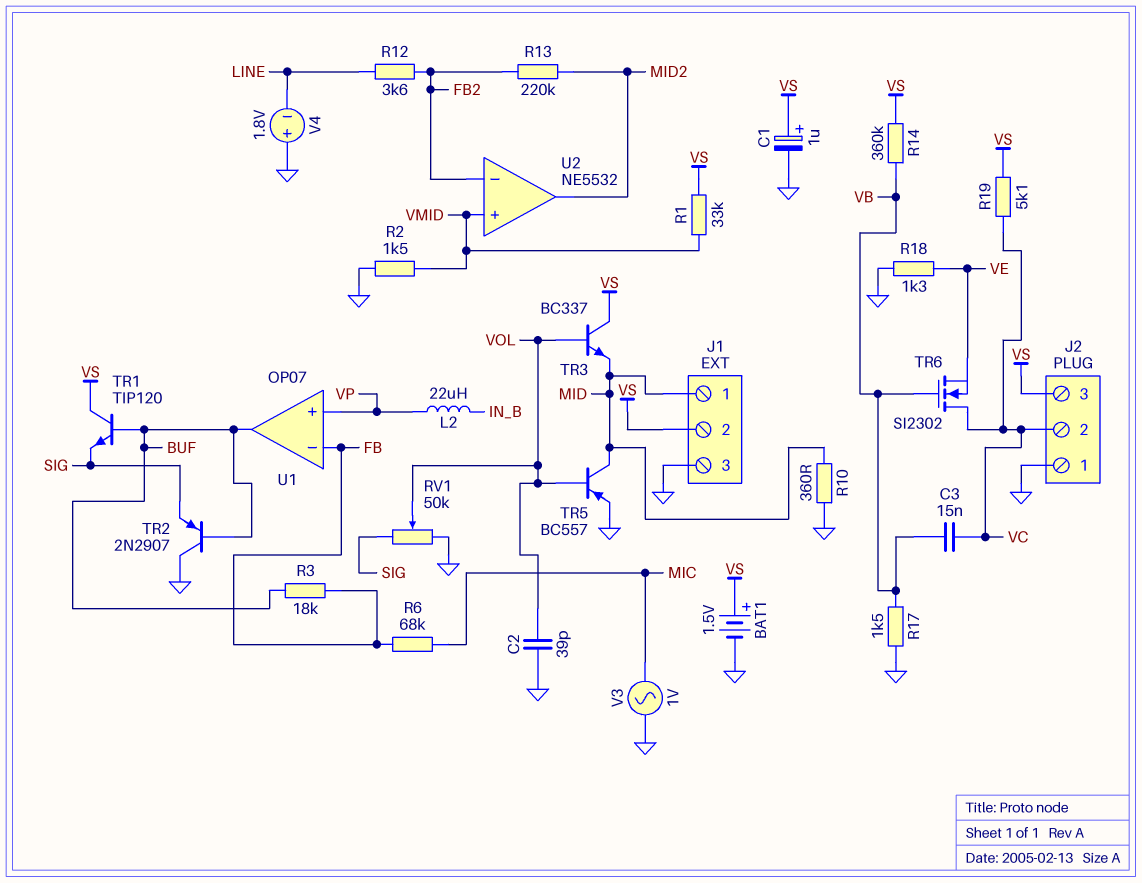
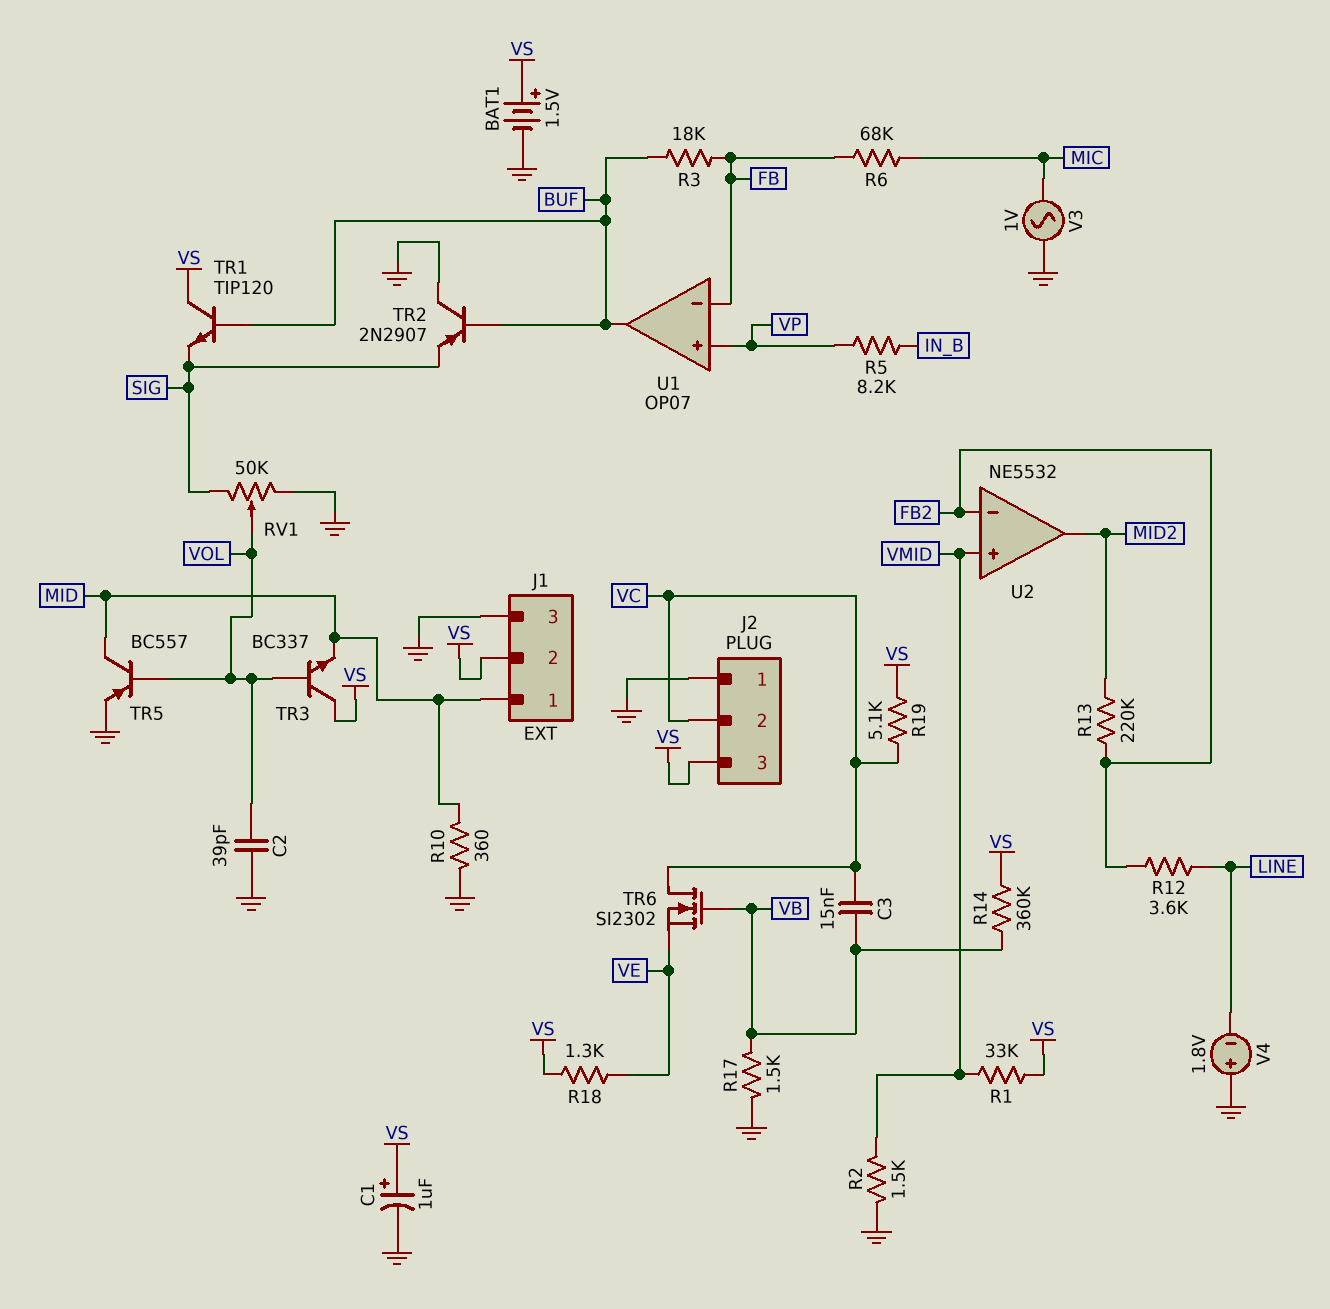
L2: 22uH (IN_B, VP) -> none
R5: none -> 8.2k (IN_B, VP)
R18: 1.3k (GND, VE) -> 1.3k (VE, VS)

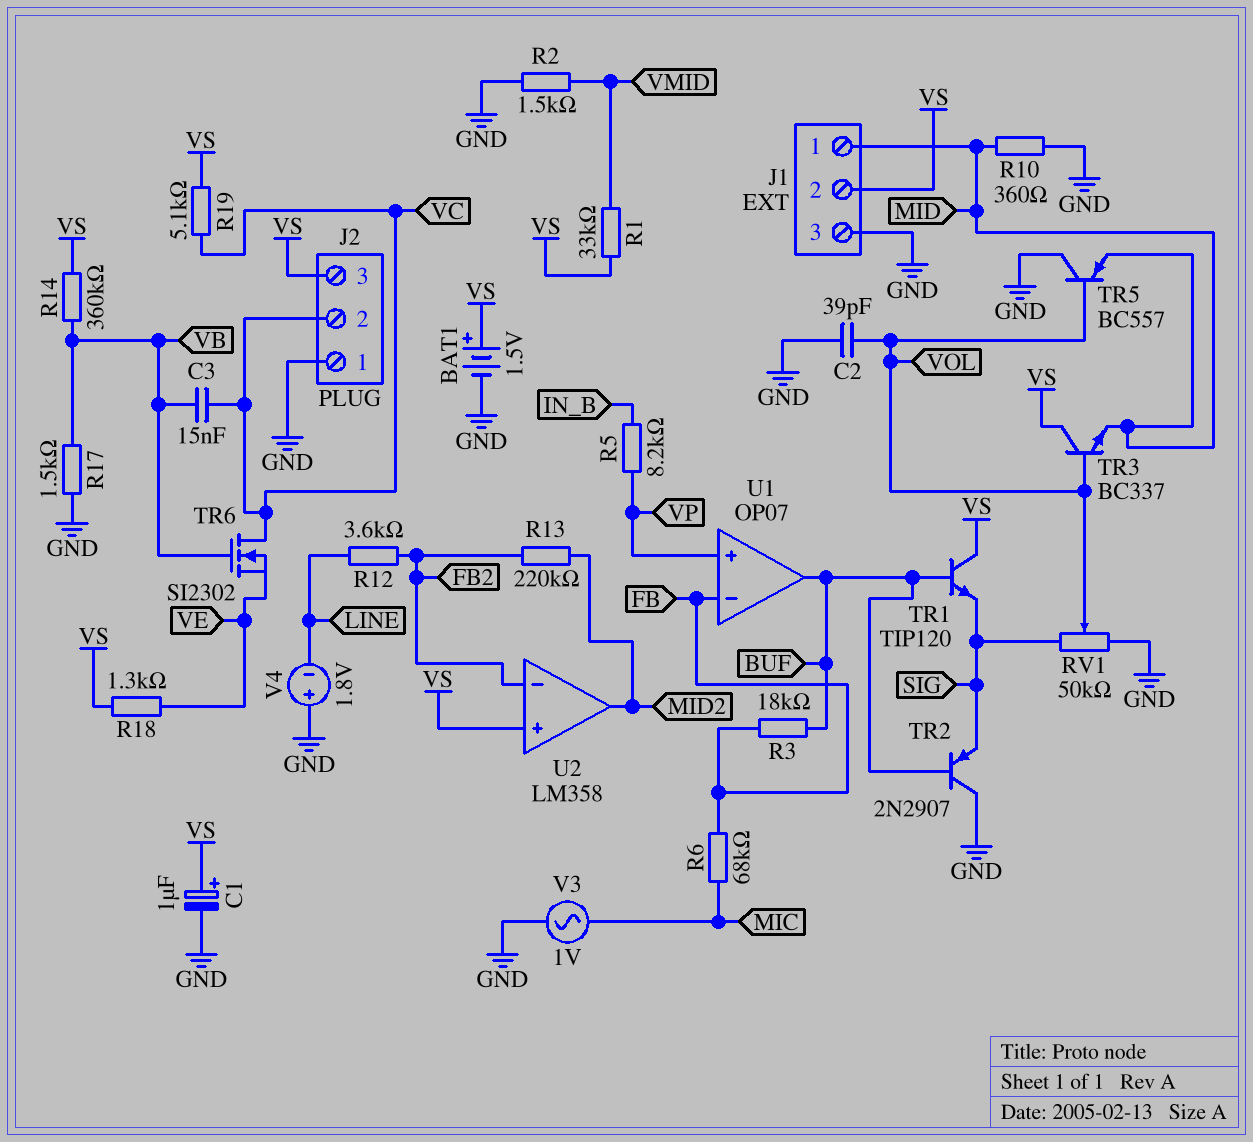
TR5: PNP BC557 (B VOL, C MID, E GND) -> PNP BC557 (B VOL, C GND, E MID)
U2: NE5532 -> LM358
U2 pin in+: VMID -> VS

